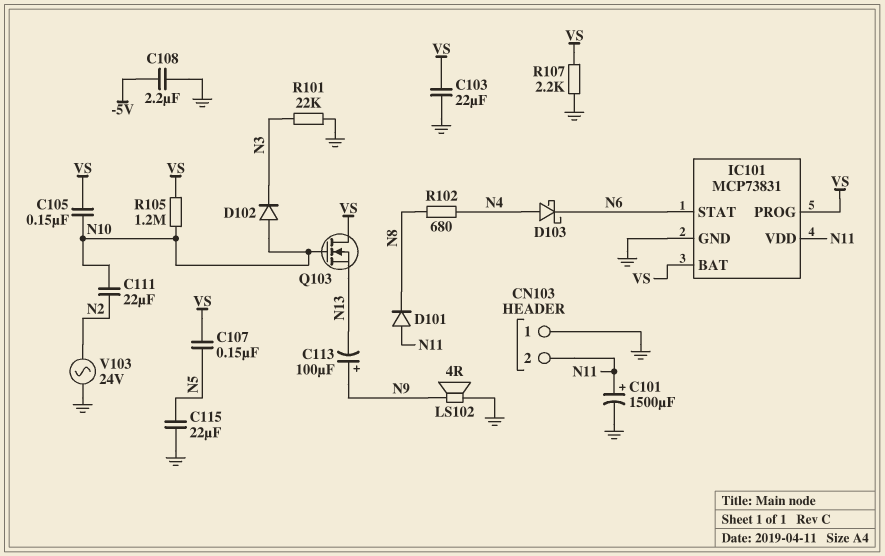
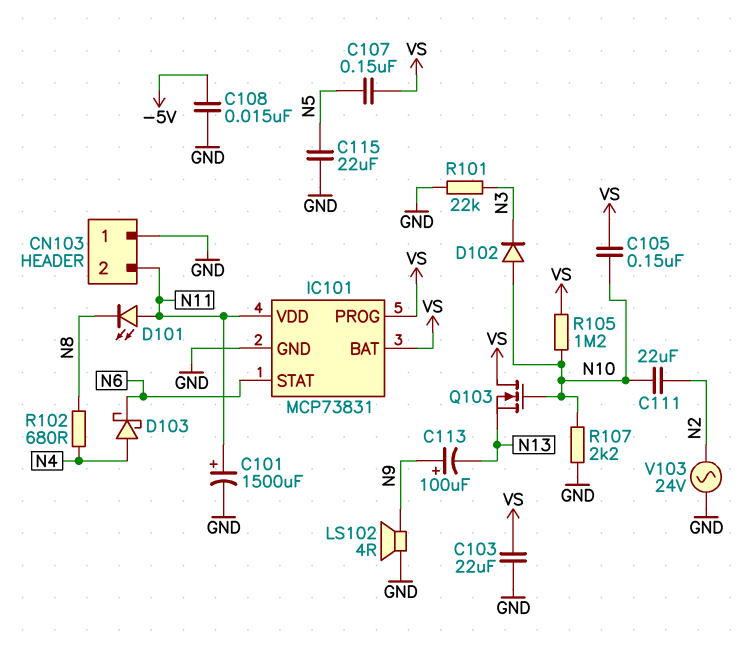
C108: 2.2uF (-5V, GND) -> 15nF (-5V, GND)
D101: diode (A N11, K N8) -> LED (A N11, K N8)
R107: 2.2k (GND, VS) -> 2.2k (GND, N10)

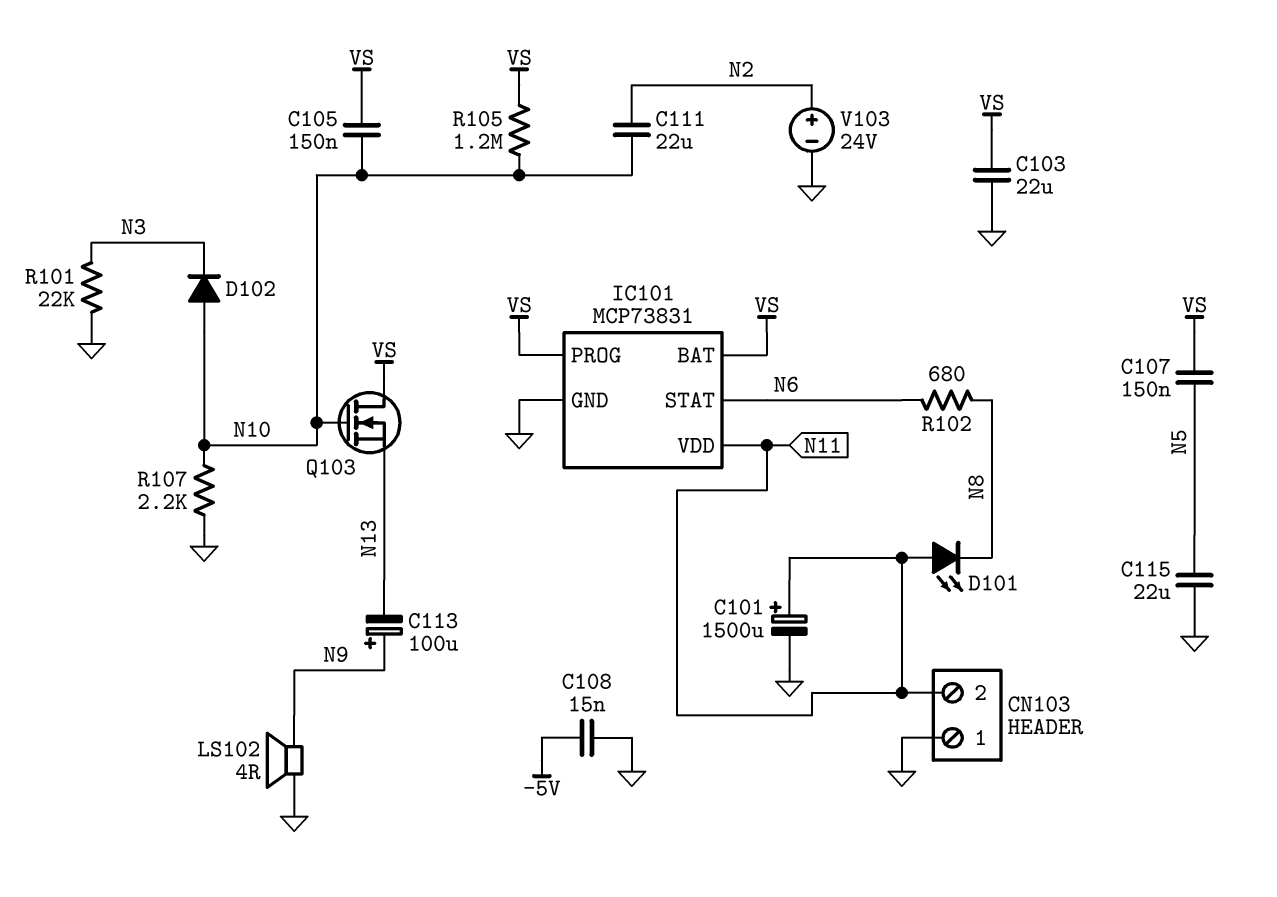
D103: schottky (A N4, K N6) -> none
R102: 680 (N4, N8) -> 680 (N6, N8)
V103: AC 24V (GND, N2) -> 24V (plus N2, minus GND)

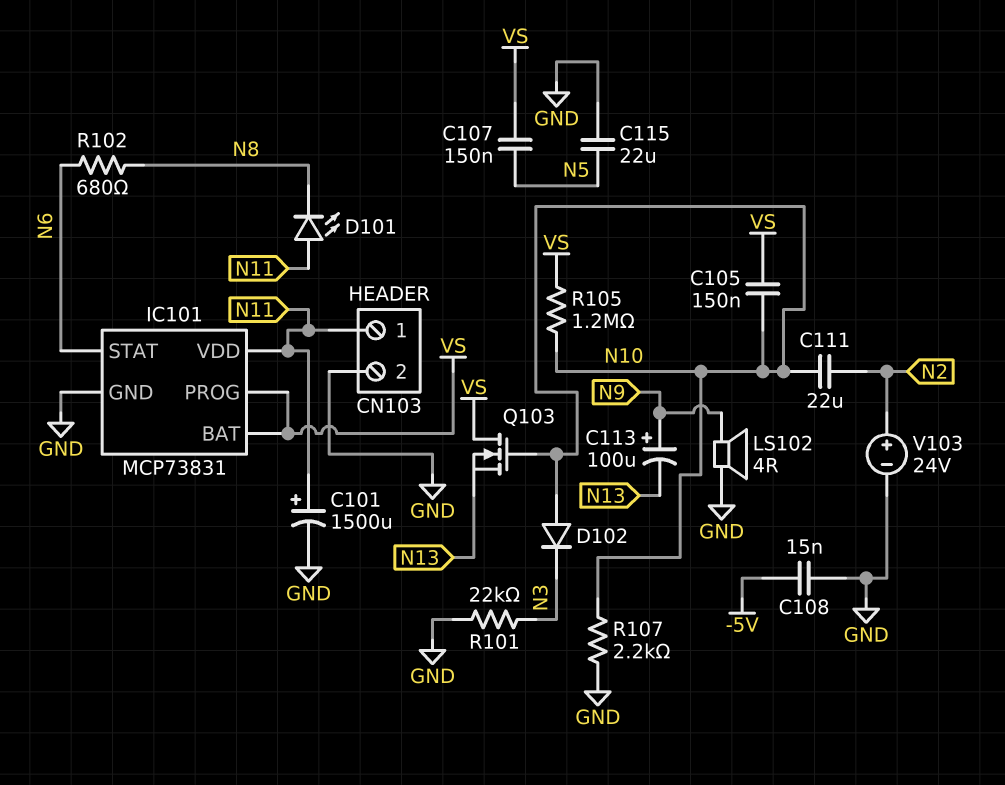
C103: 22uF (GND, VS) -> none
CN103 pin 1: GND -> N11
CN103 pin 2: N11 -> GND

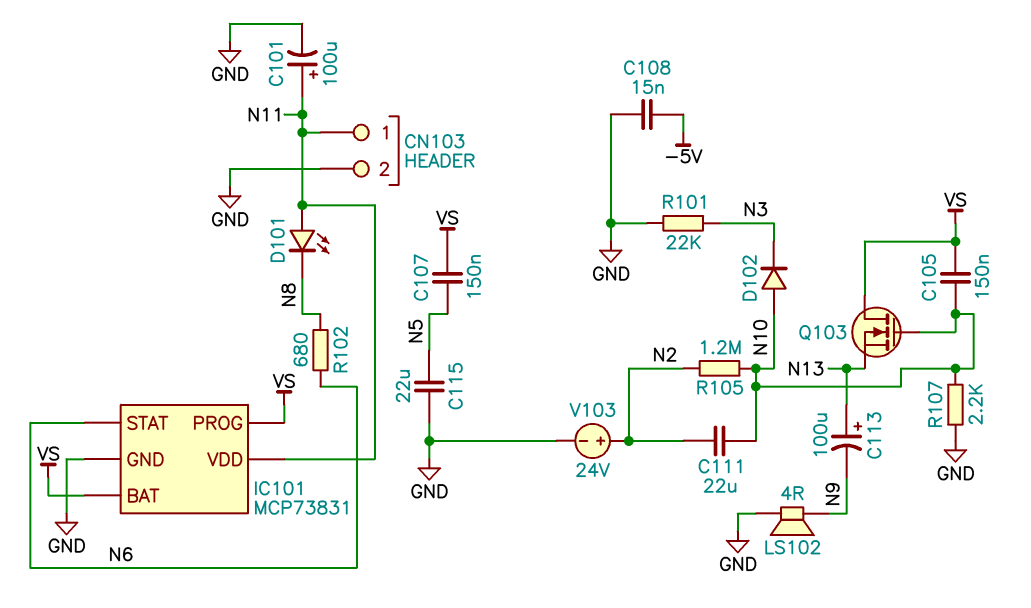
C101: 1500uF (plus N11, minus GND) -> 100uF (plus N11, minus GND)
C113: 100uF (plus N9, minus N13) -> 100uF (plus N13, minus N9)
R105: 1.2M (N10, VS) -> 1.2M (N2, N10)

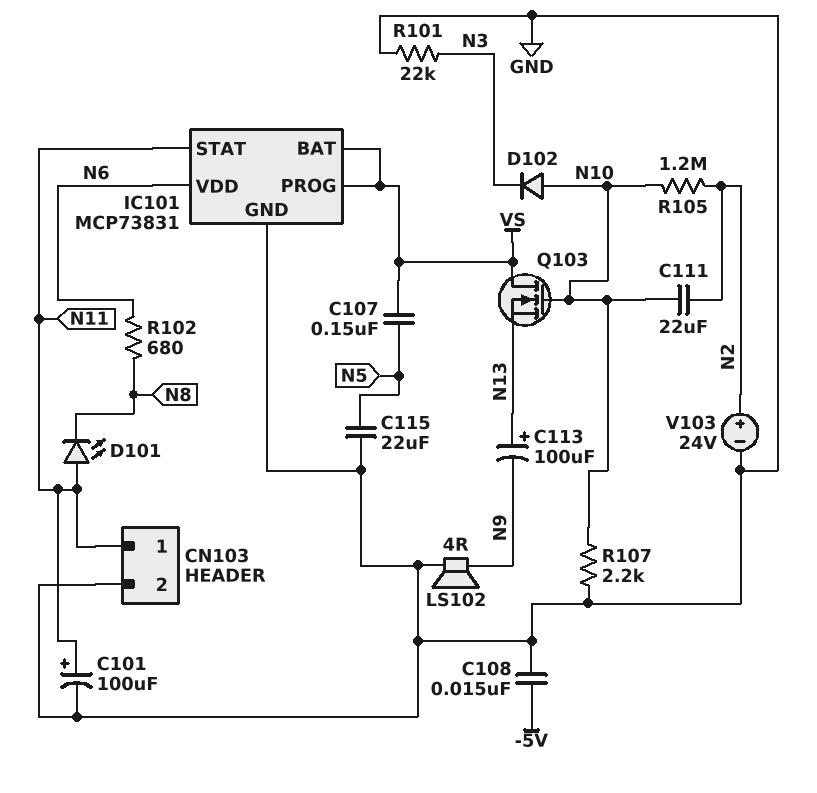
C105: 150nF (N10, VS) -> none
IC101 pin STAT: N6 -> N11
IC101 pin VDD: N11 -> N6

